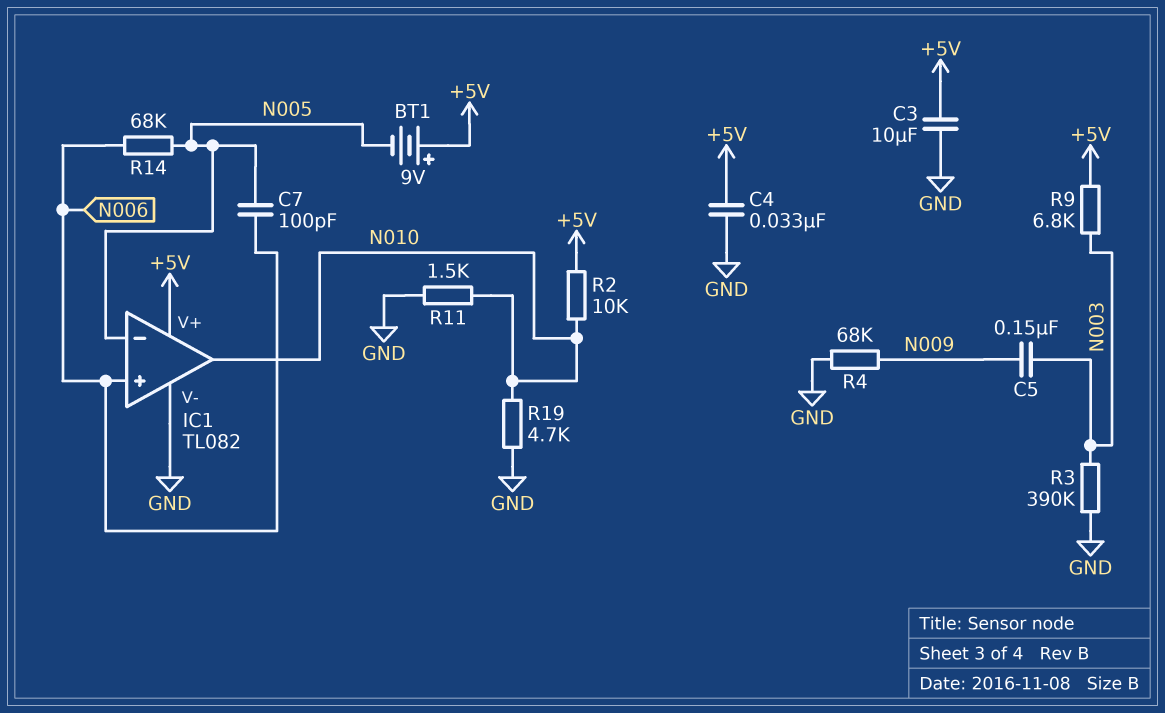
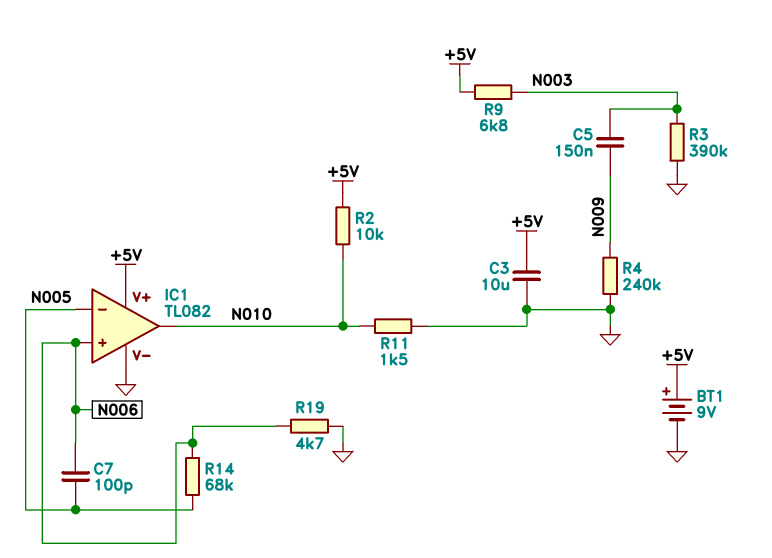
BT1: 9V (plus +5V, minus N005) -> 9V (plus +5V, minus GND)
C4: 33nF (+5V, GND) -> none
R4: 68k (GND, N009) -> 240k (GND, N009)
R19: 4.7k (GND, N010) -> 4.7k (GND, N006)

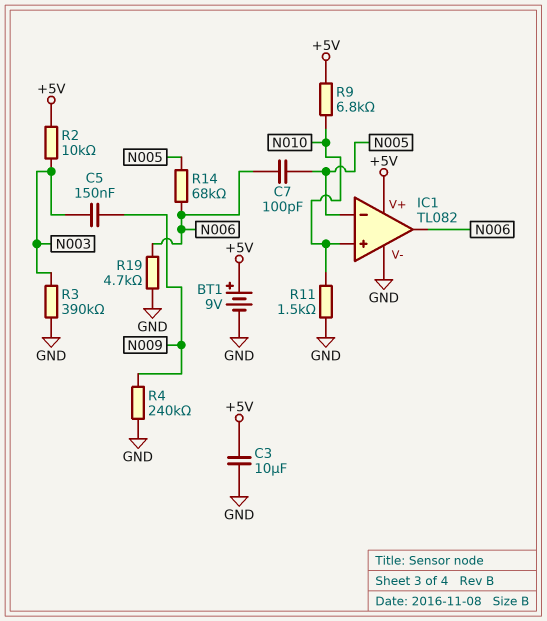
IC1 pin in+: N006 -> N010
IC1 pin out: N010 -> N006
R2: 10k (+5V, N010) -> 10k (+5V, N003)
R9: 6.8k (+5V, N003) -> 6.8k (+5V, N010)

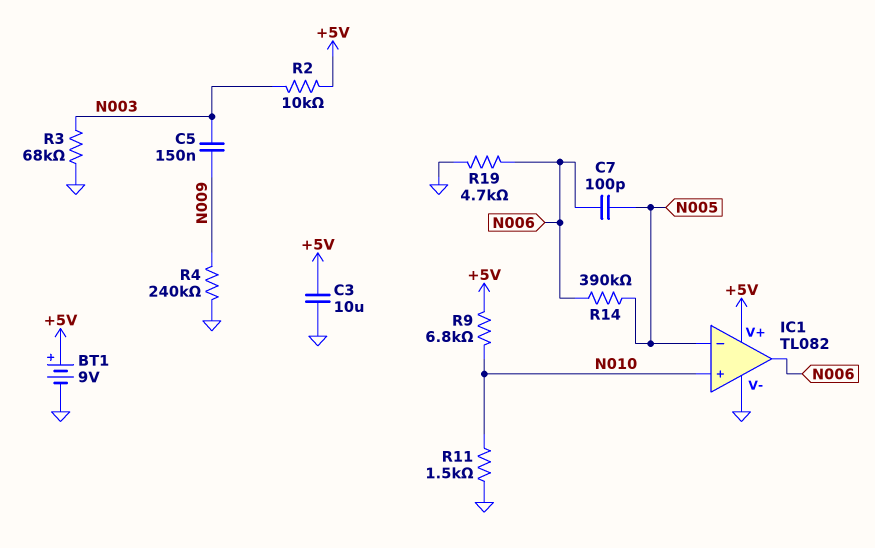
R3: 390k (GND, N003) -> 68k (GND, N003)
R14: 68k (N005, N006) -> 390k (N005, N006)

